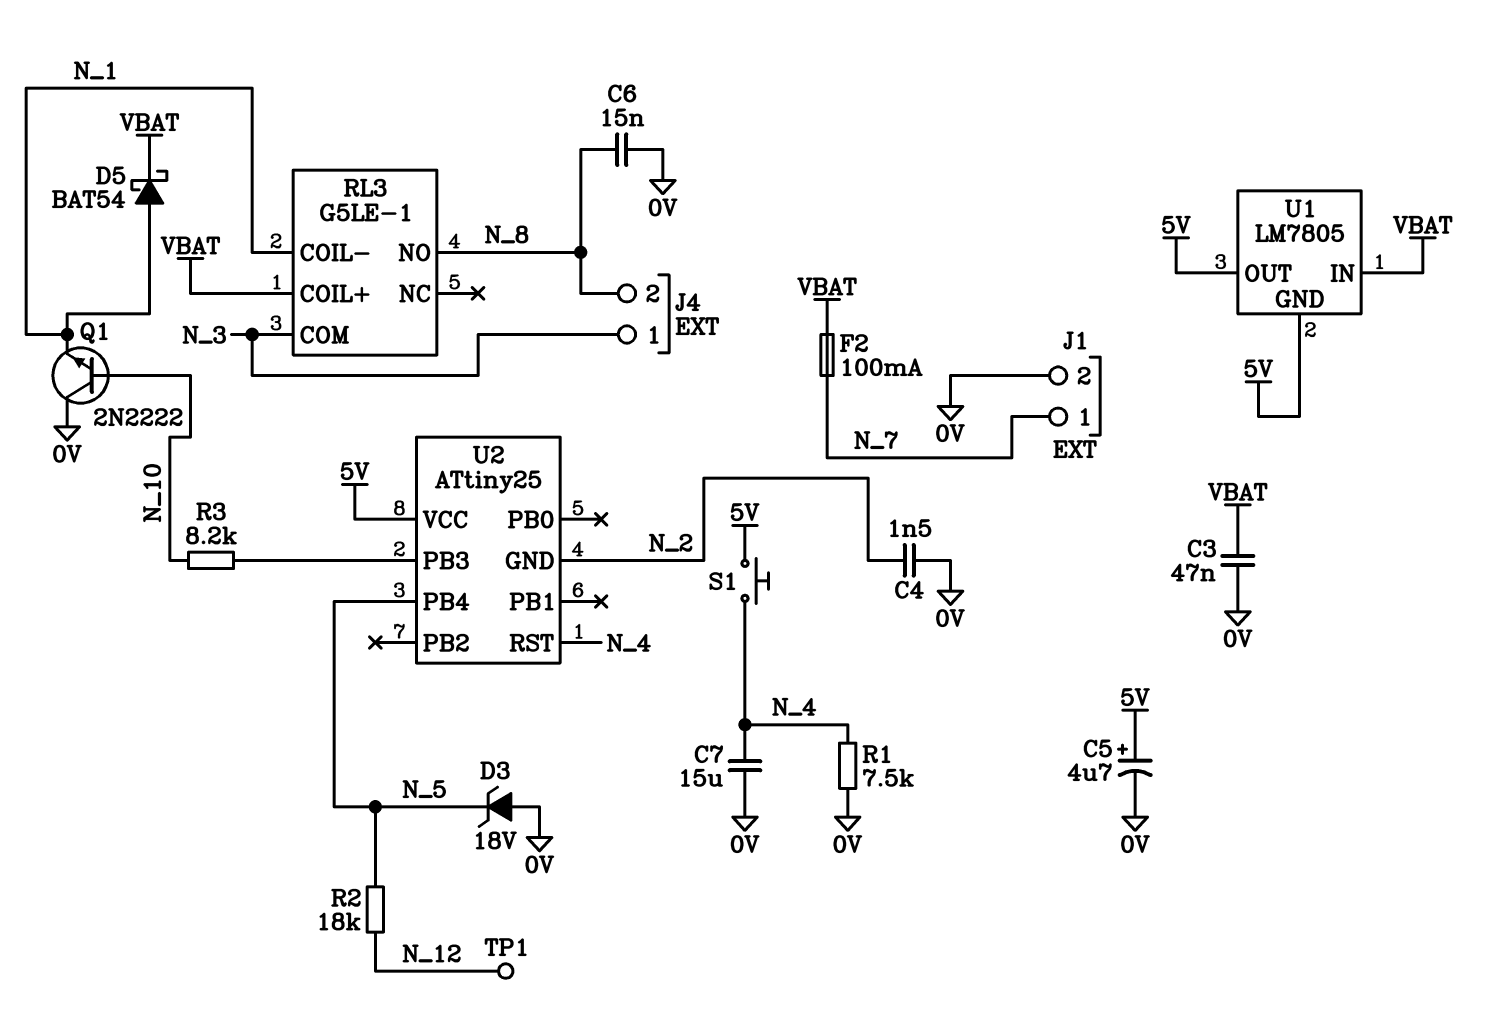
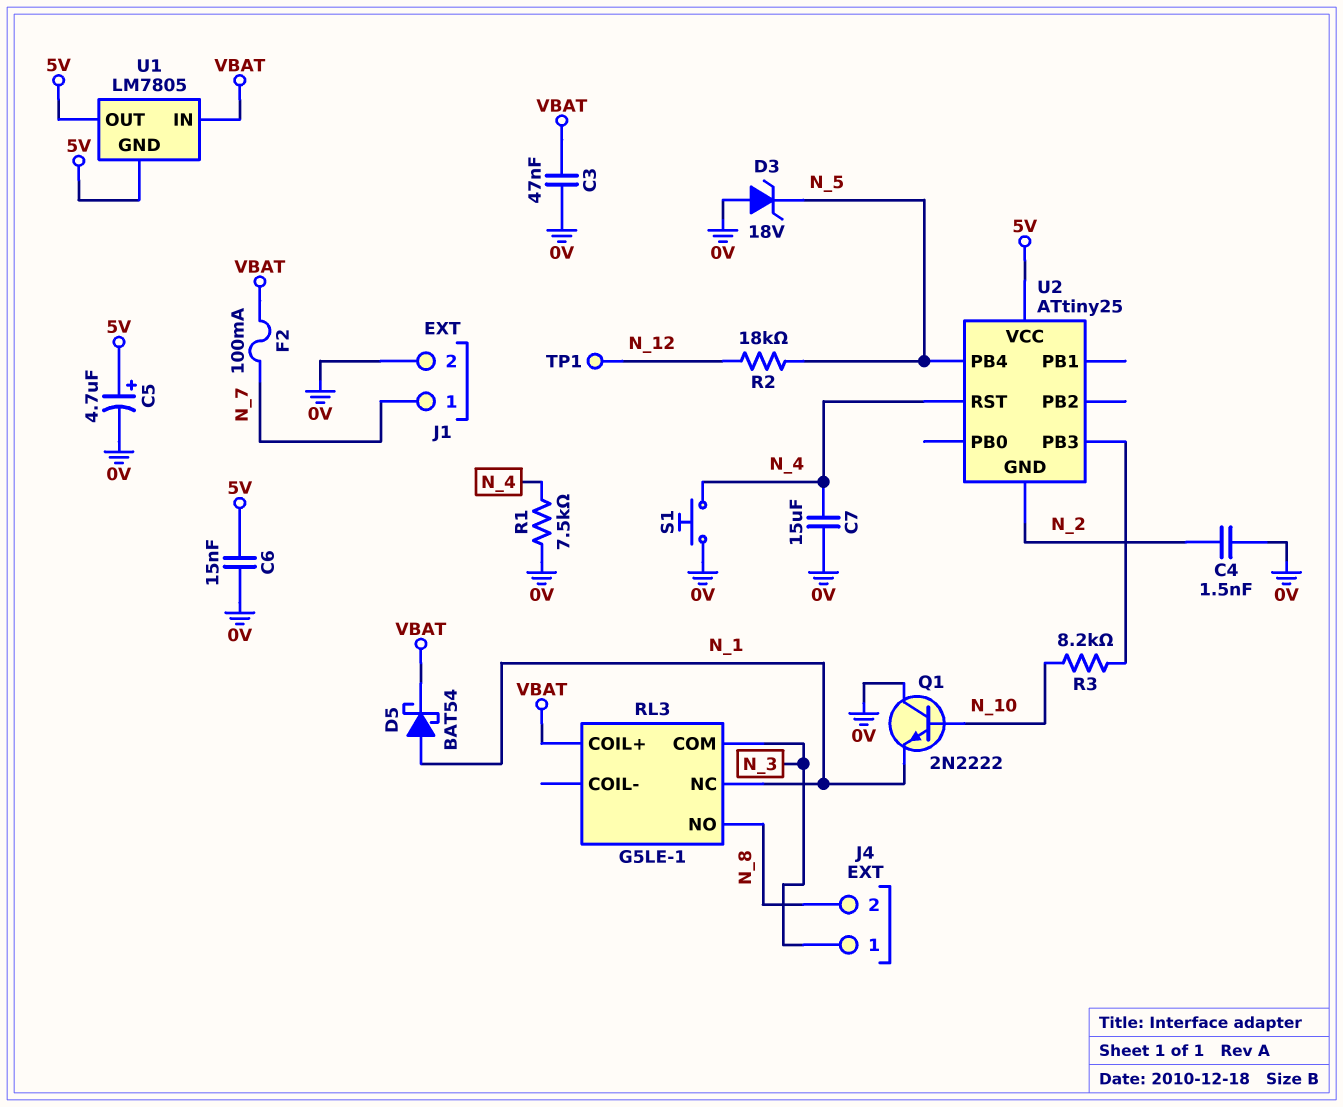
C6: 15nF (0V, N_8) -> 15nF (0V, 5V)
RL3 pin COIL-: N_1 -> none
RL3 pin NC: none -> N_1
S1: button (5V, N_4) -> button (0V, N_4)

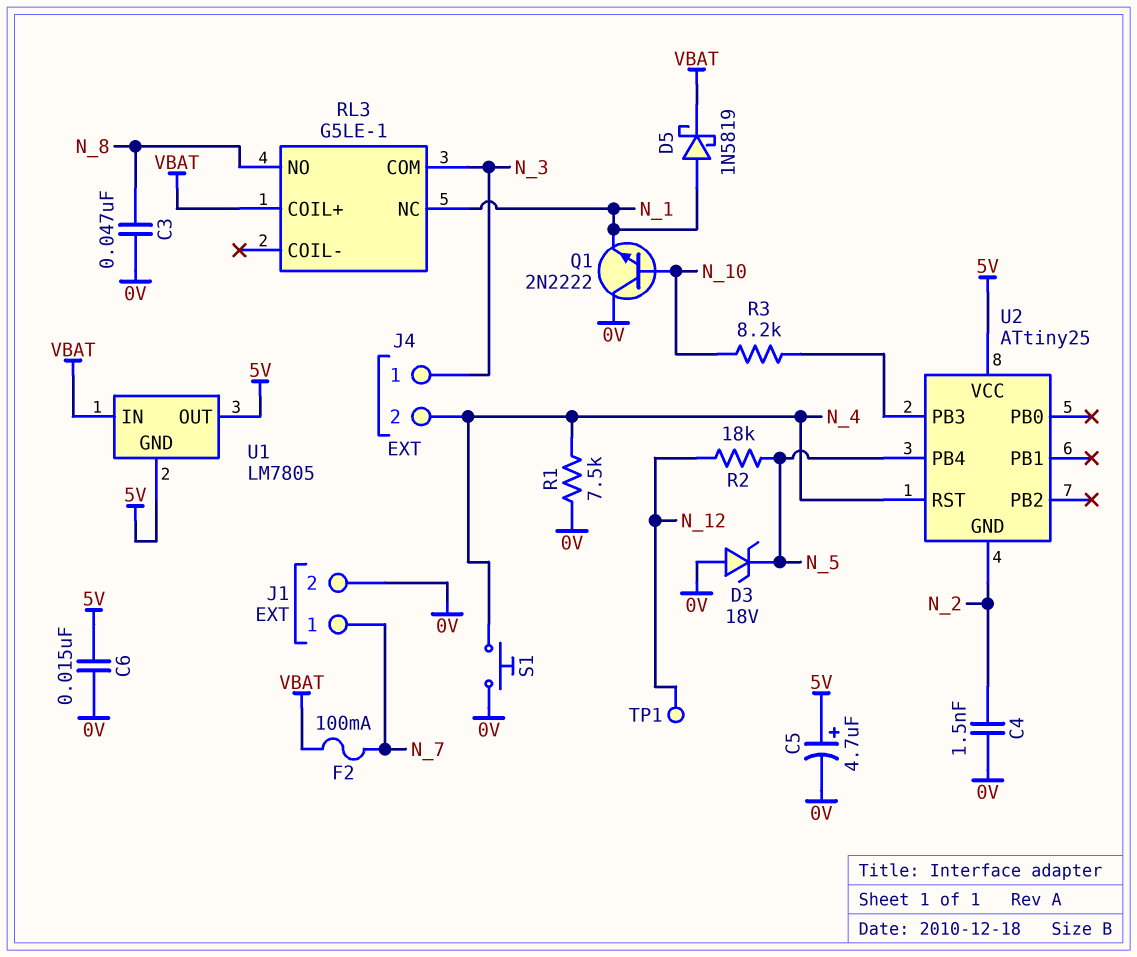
C3: 47nF (0V, VBAT) -> 47nF (0V, N_8)
C7: 15uF (0V, N_4) -> none
D5: schottky BAT54 (A N_1, K VBAT) -> schottky 1N5819 (A N_1, K VBAT)
J4 pin 2: N_8 -> N_4

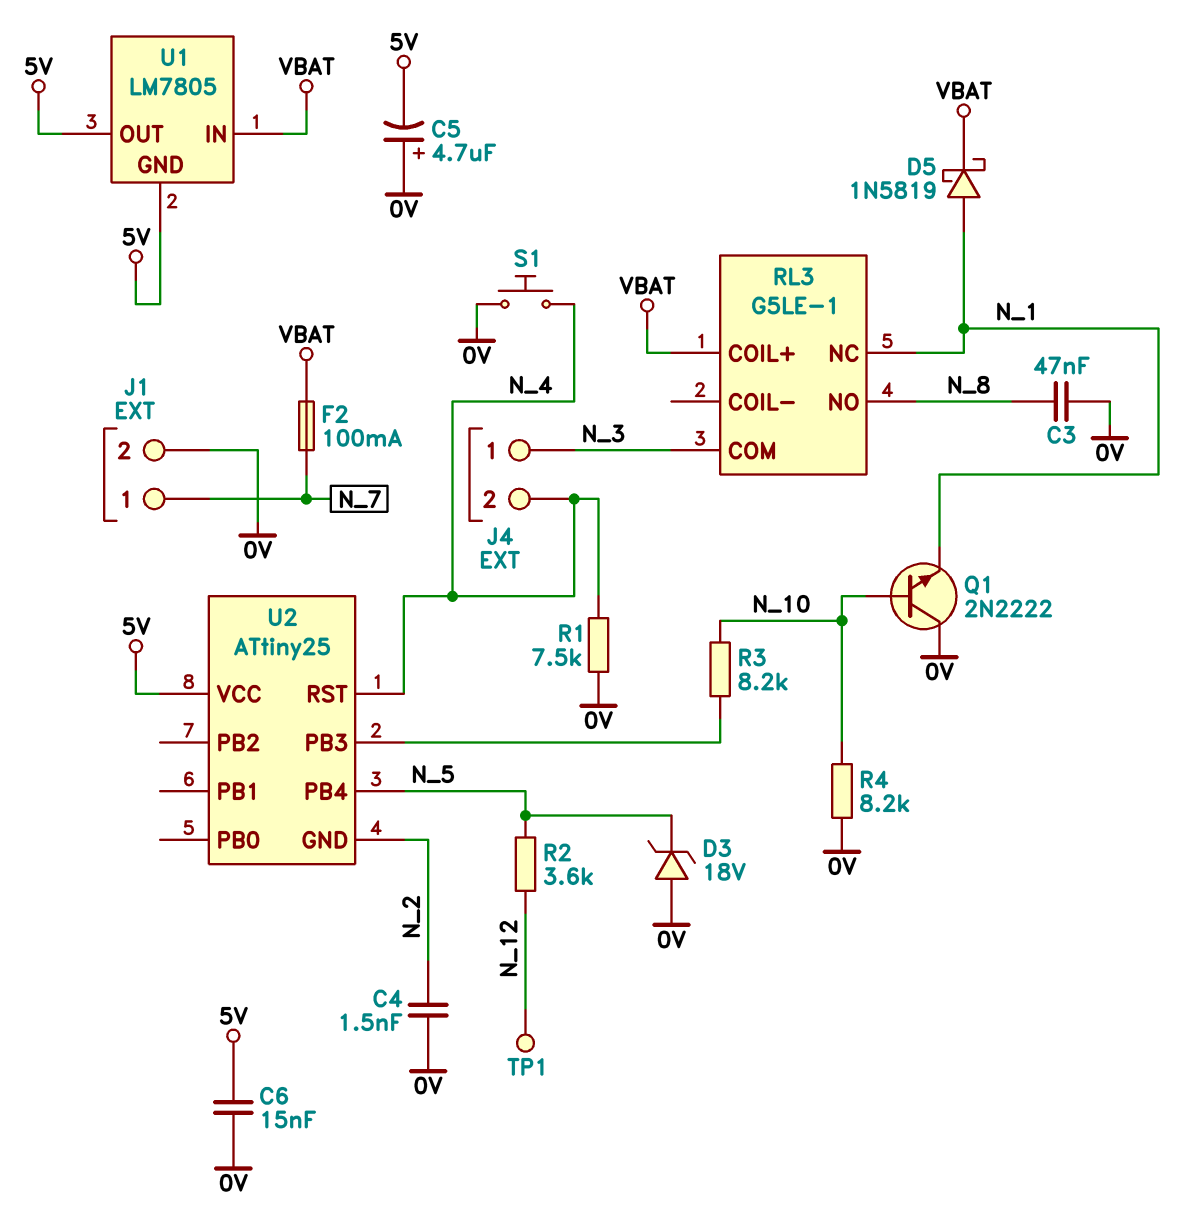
C5: 4.7uF (plus 5V, minus 0V) -> 4.7uF (plus 0V, minus 5V)
R2: 18k (N_5, N_12) -> 3.6k (N_5, N_12)
R4: none -> 8.2k (0V, N_10)

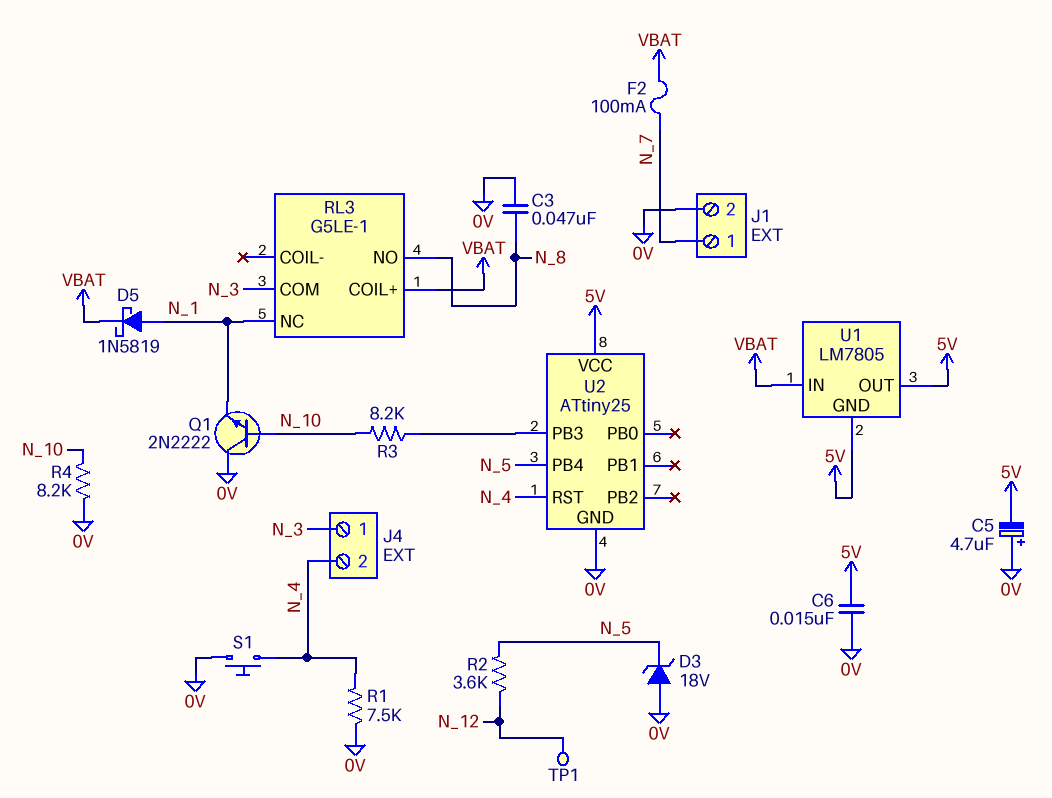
C4: 1.5nF (0V, N_2) -> none
U2 pin GND: N_2 -> 0V

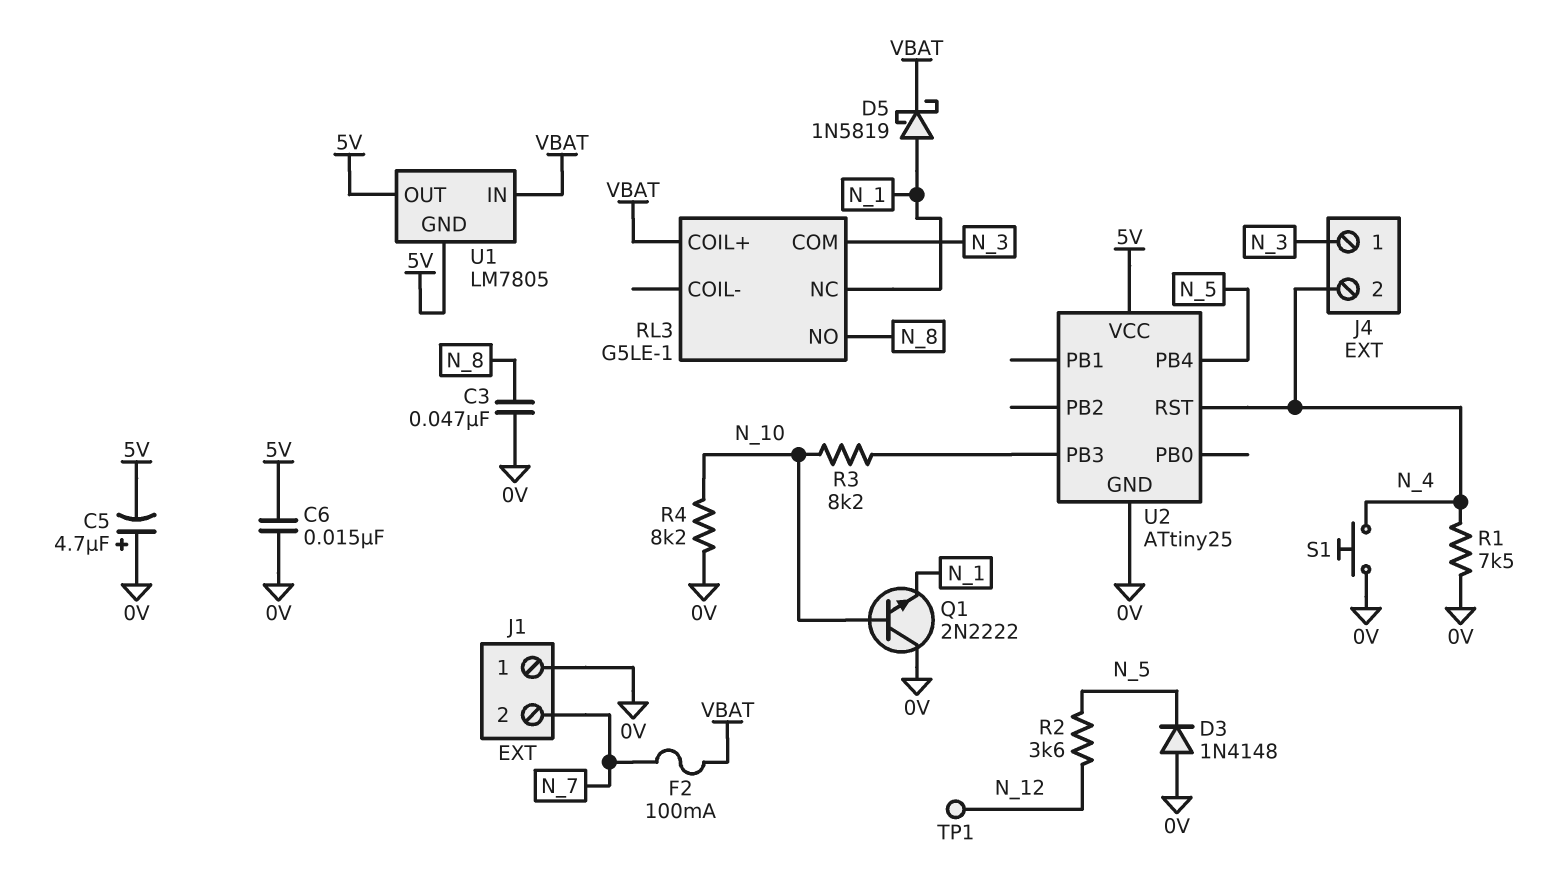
D3: zener 18V (A 0V, K N_5) -> diode 1N4148 (A 0V, K N_5)
J1 pin 1: N_7 -> 0V
J1 pin 2: 0V -> N_7

